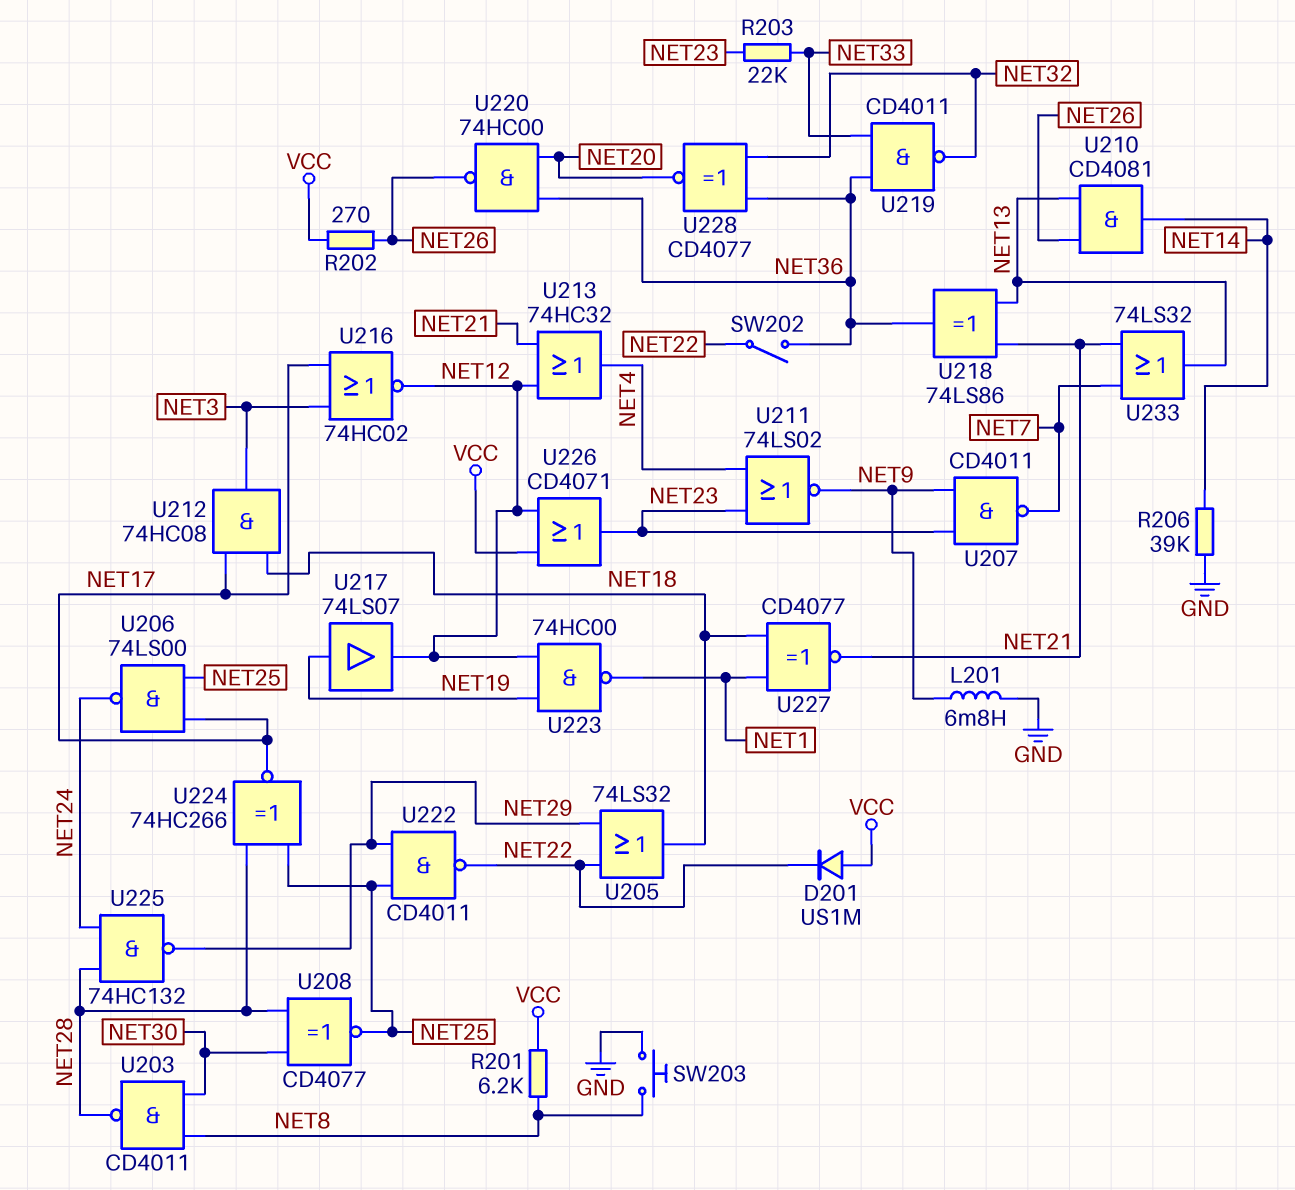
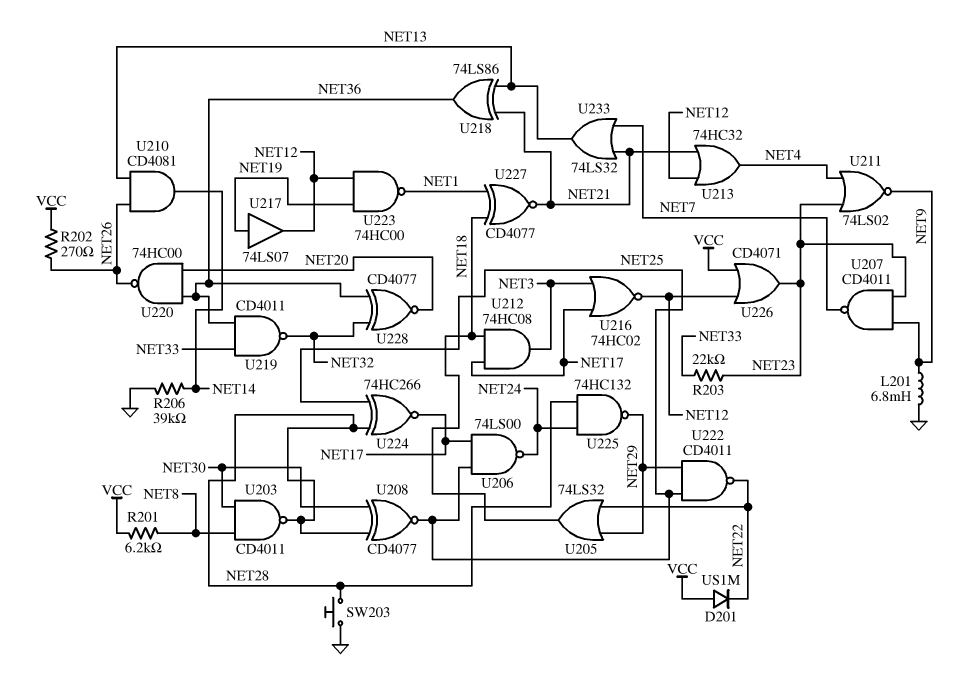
SW202: switch (NET22, NET36) -> none
SW203: button (GND, NET8) -> button (GND, NET28)

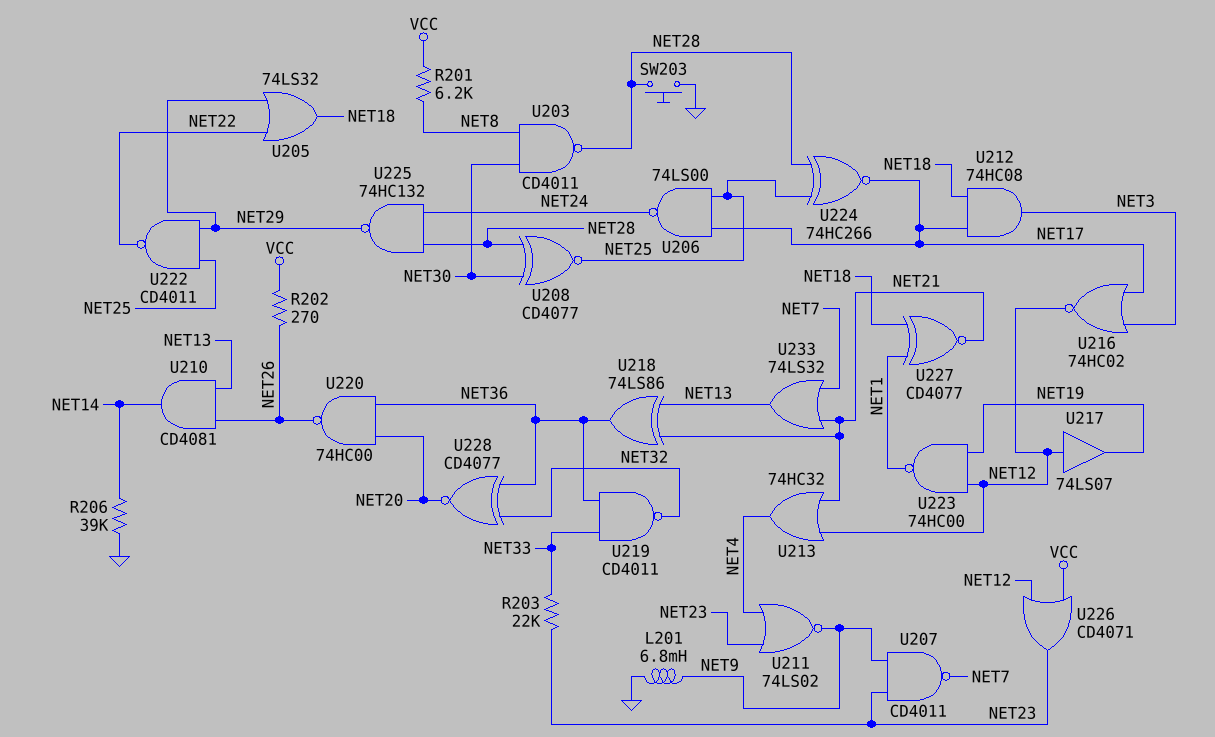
D201: diode US1M (A VCC, K NET22) -> none
U217: buffer 74LS07 (in NET19, out NET12) -> buffer 74LS07 (in NET12, out NET19)

